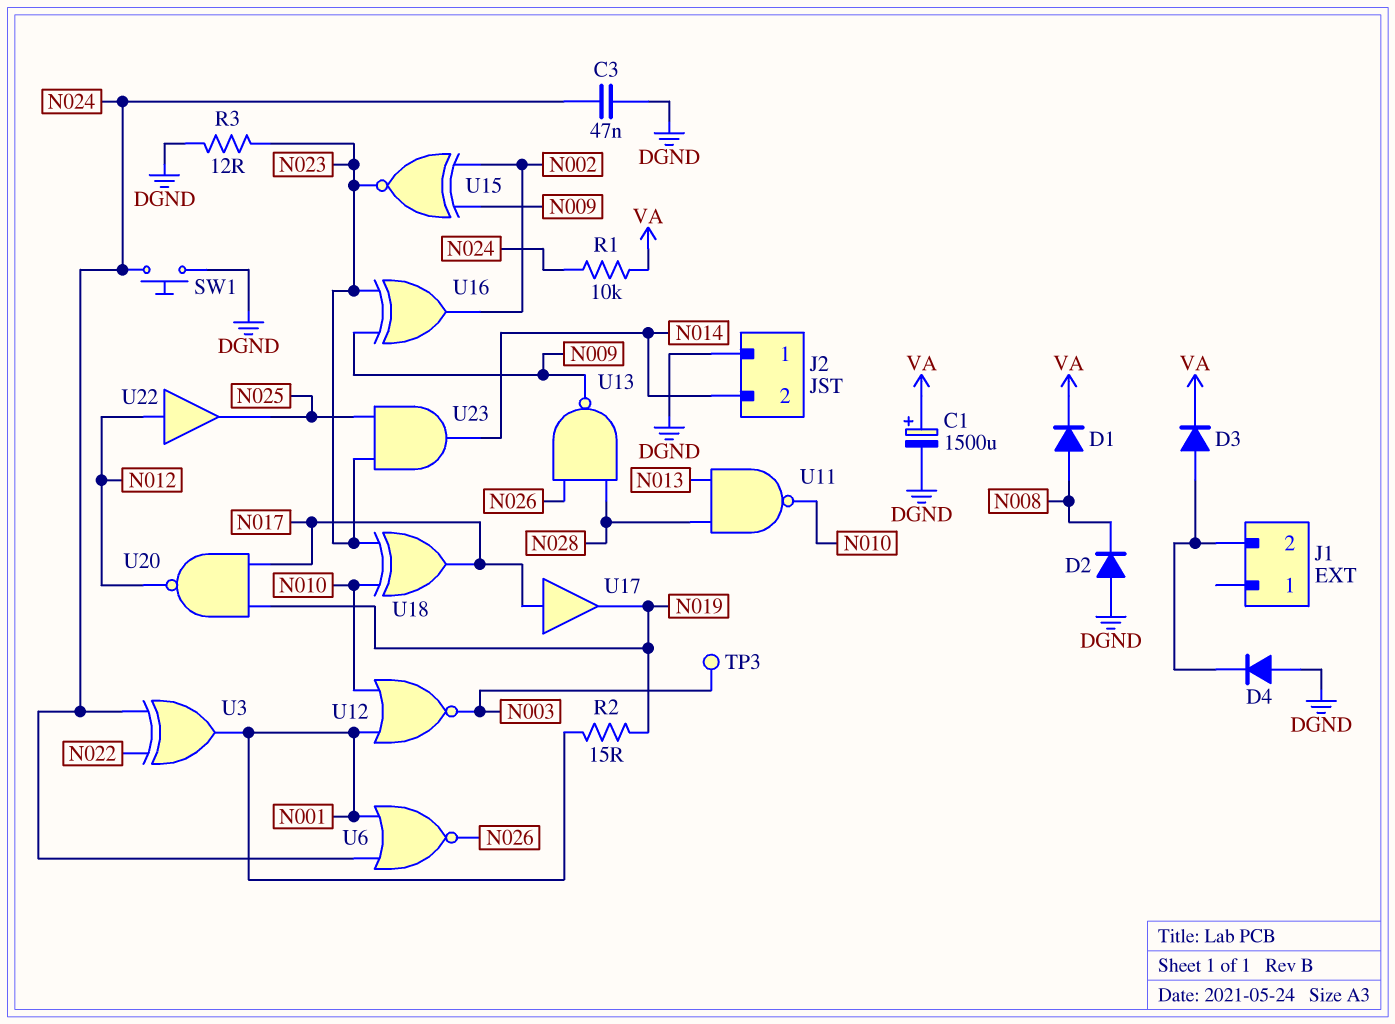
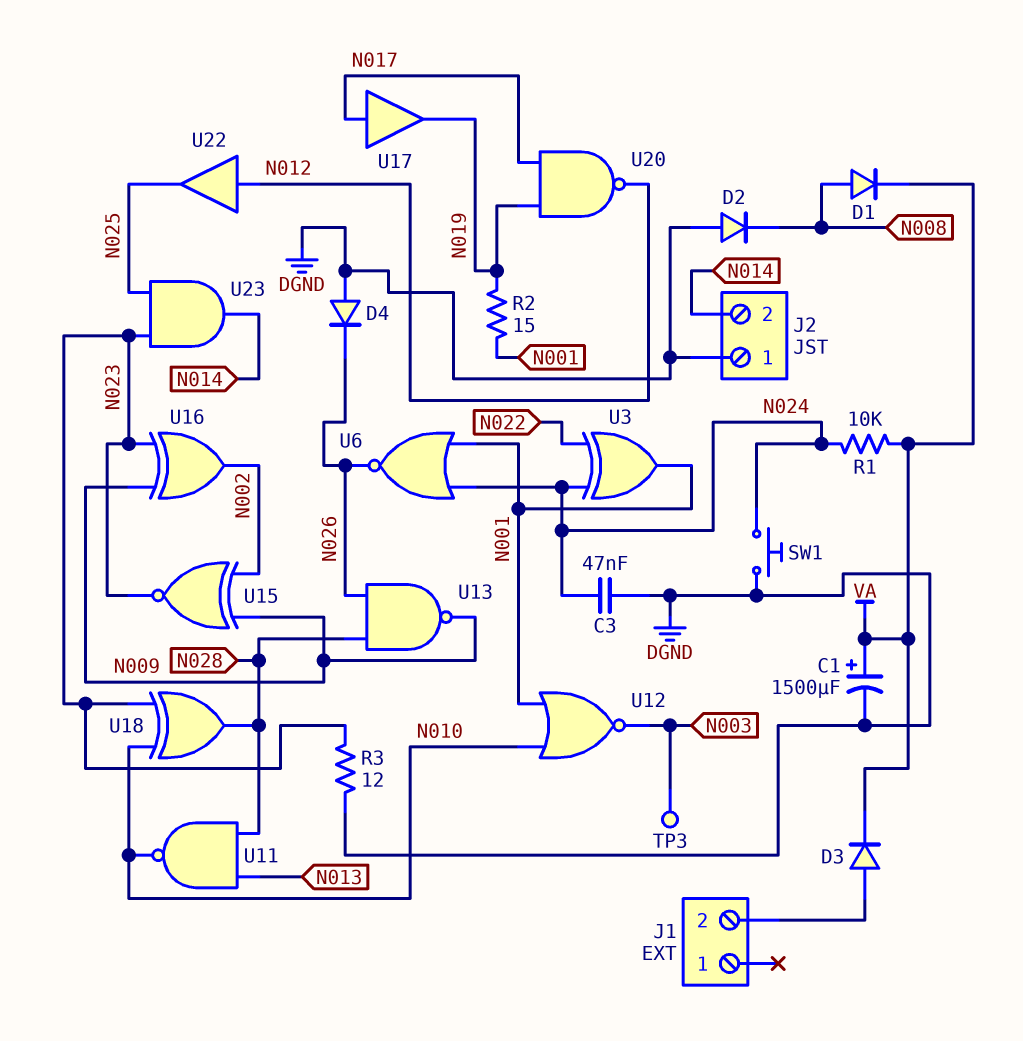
D4: diode (A DGND, K J1/2) -> diode (A DGND, K N026)
U18: XOR (in N010, in N023, out N017) -> XOR (in N010, in N023, out N028)

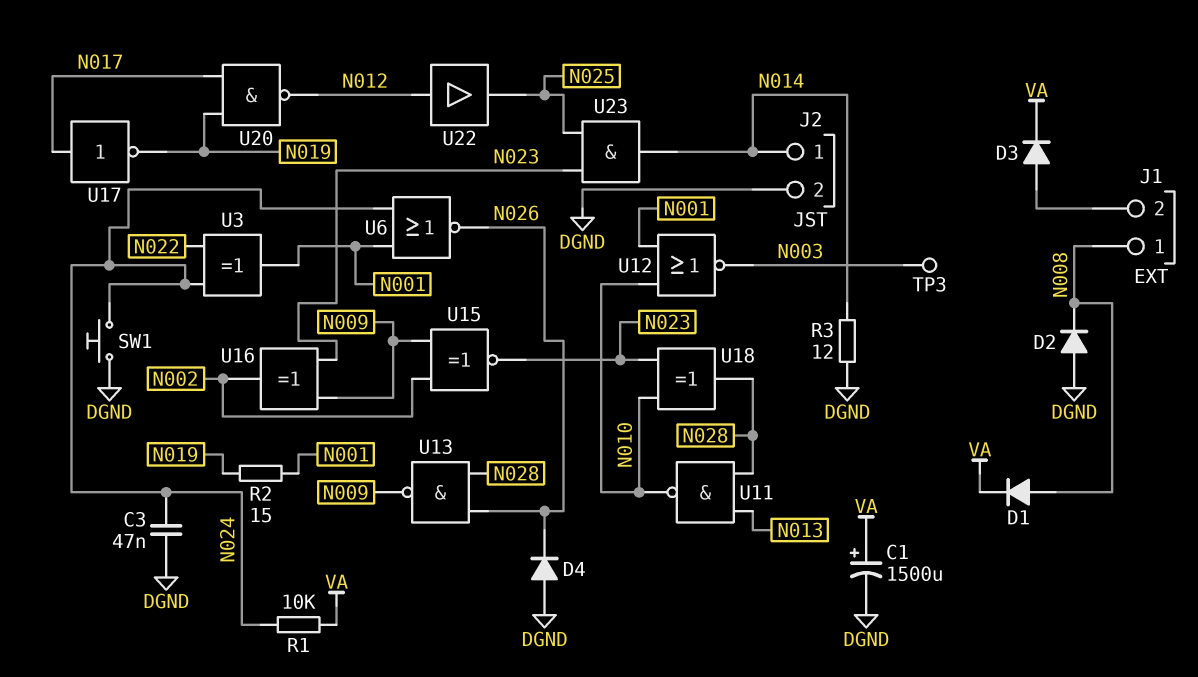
J1 pin 1: none -> N008
J2 pin 1: DGND -> N014
J2 pin 2: N014 -> DGND
R3: 12 (DGND, N023) -> 12 (DGND, N014)
U17: buffer (in N017, out N019) -> NOT (in N017, out N019)

